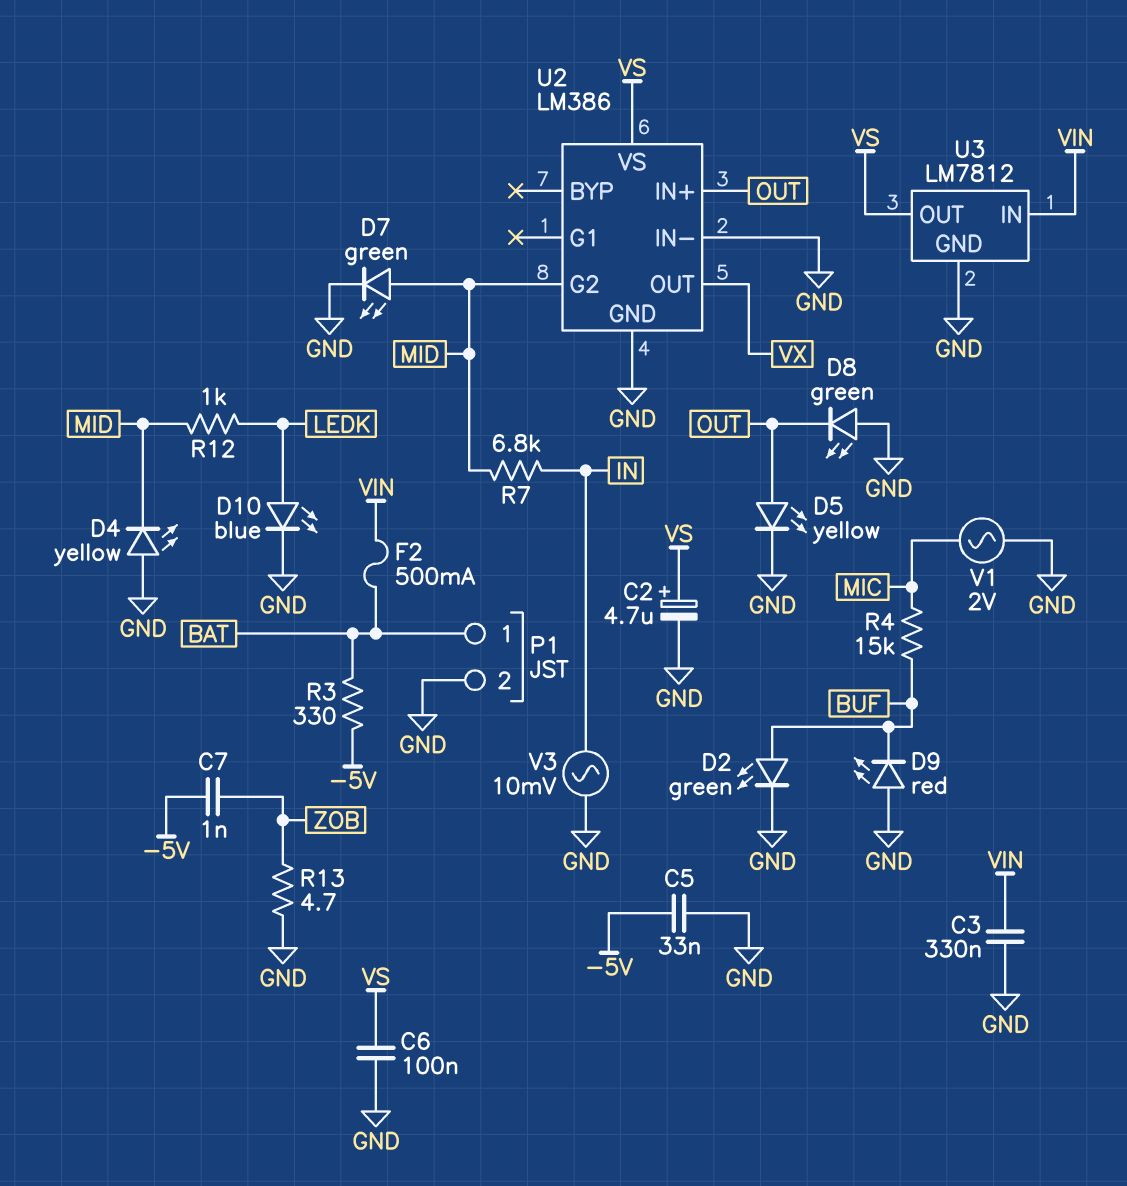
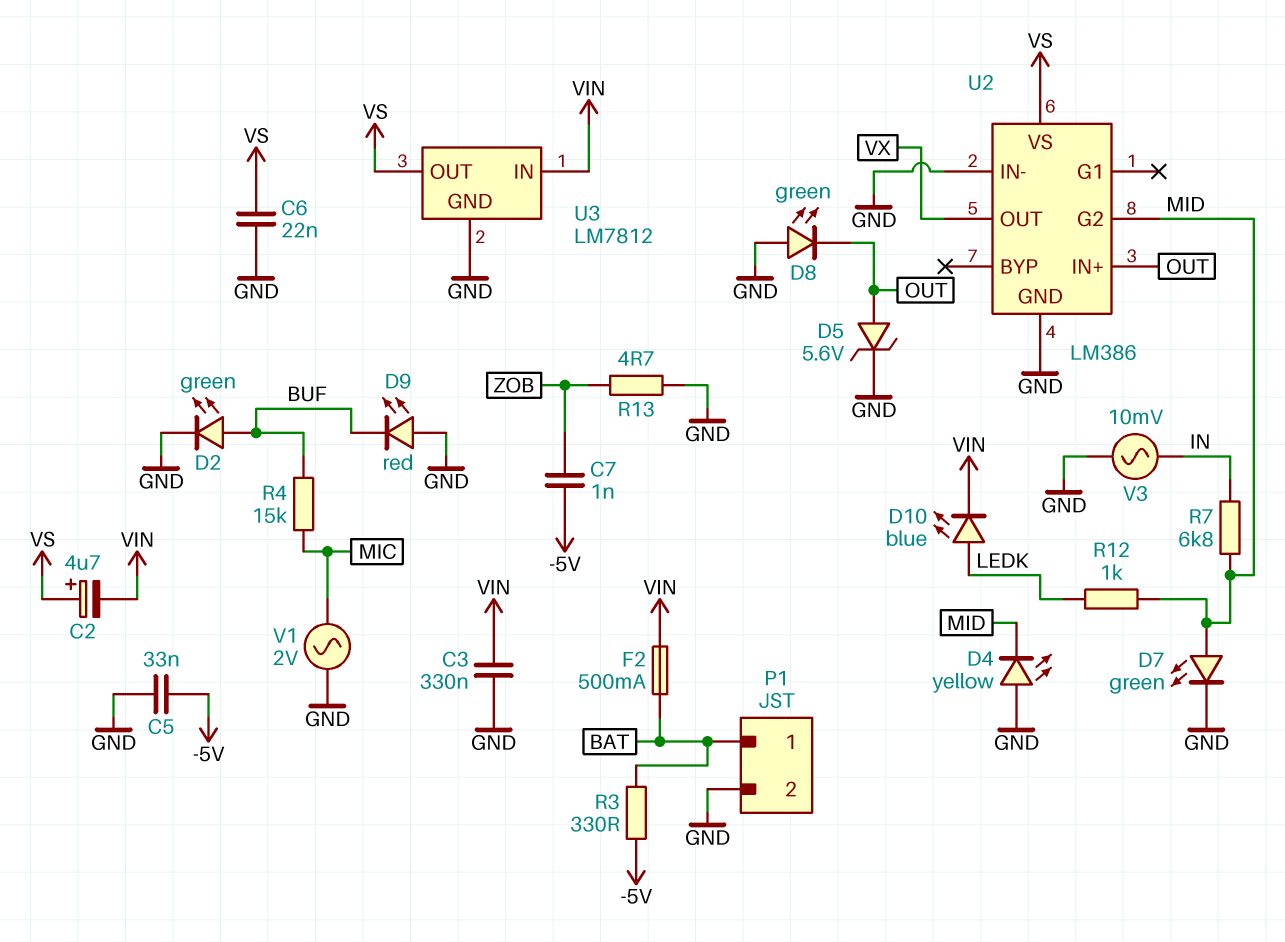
C2: 4.7uF (plus VS, minus GND) -> 4.7uF (plus VS, minus VIN)
C6: 100nF (GND, VS) -> 22nF (GND, VS)
D5: LED yellow (A OUT, K GND) -> zener 5.6V (A OUT, K GND)
D10: LED blue (A LEDK, K GND) -> LED blue (A LEDK, K VIN)

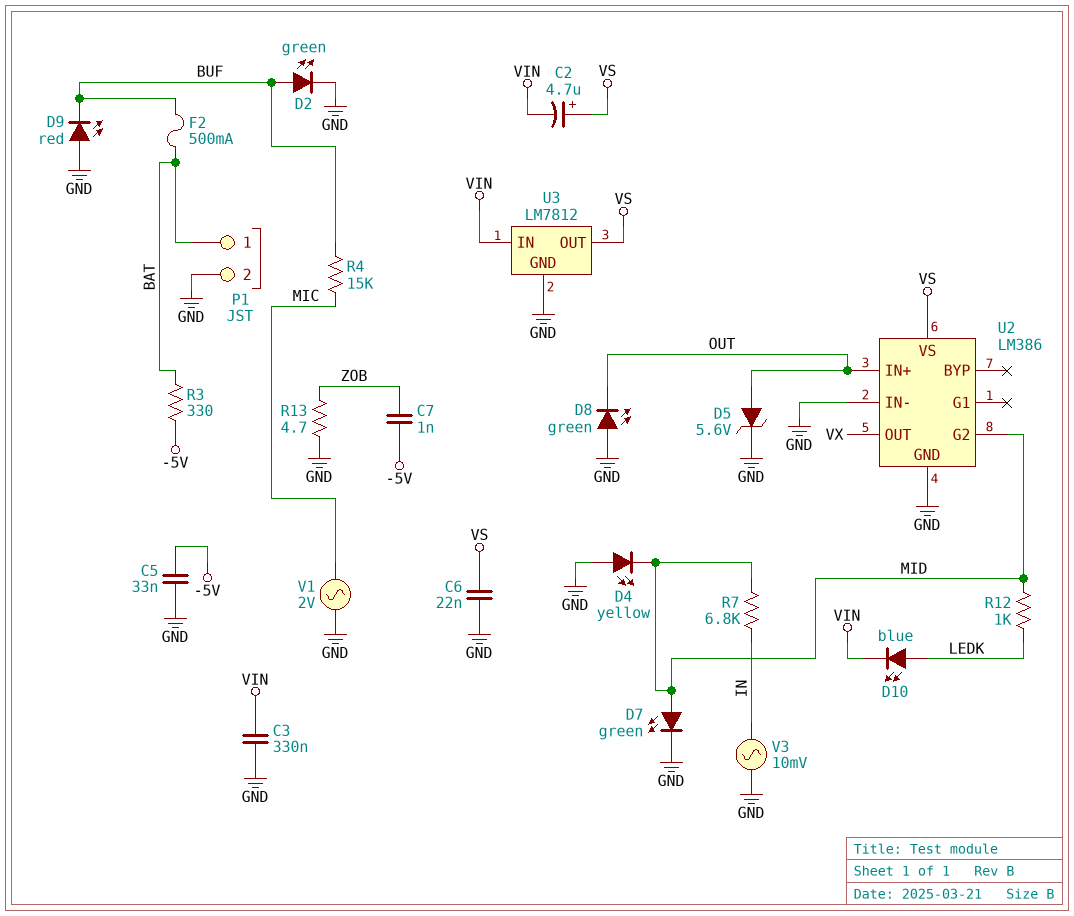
F2: 500mA (BAT, VIN) -> 500mA (BAT, BUF)

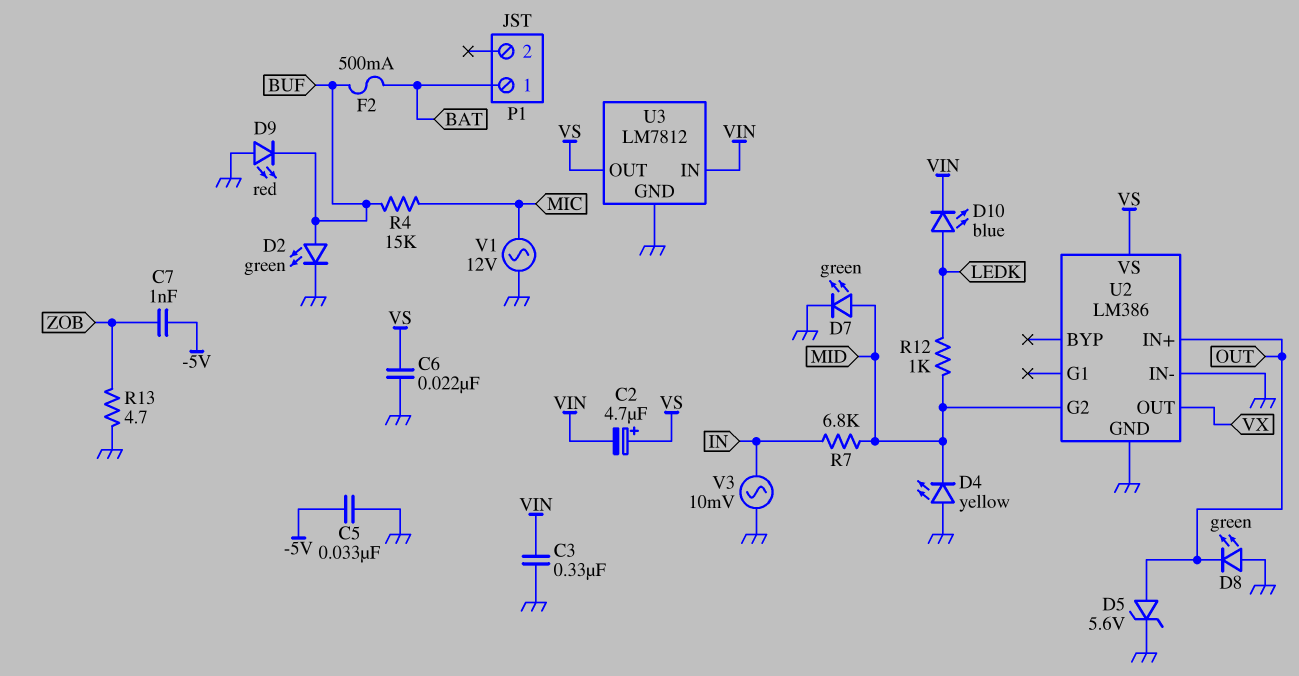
P1 pin 2: GND -> none
R3: 330 (-5V, BAT) -> none
V1: AC 2V (GND, MIC) -> AC 12V (GND, MIC)

